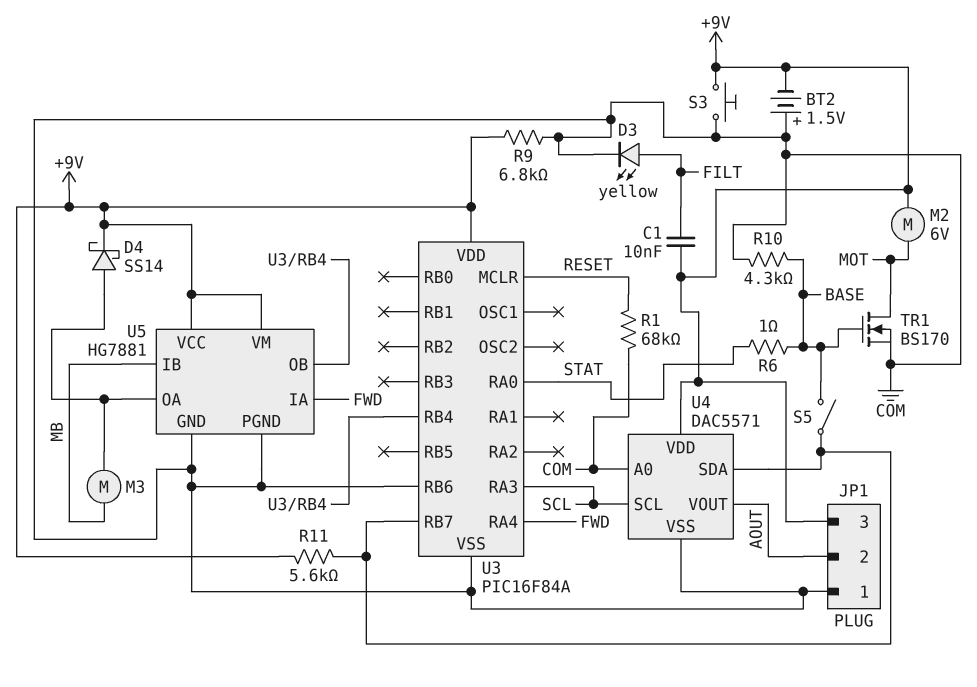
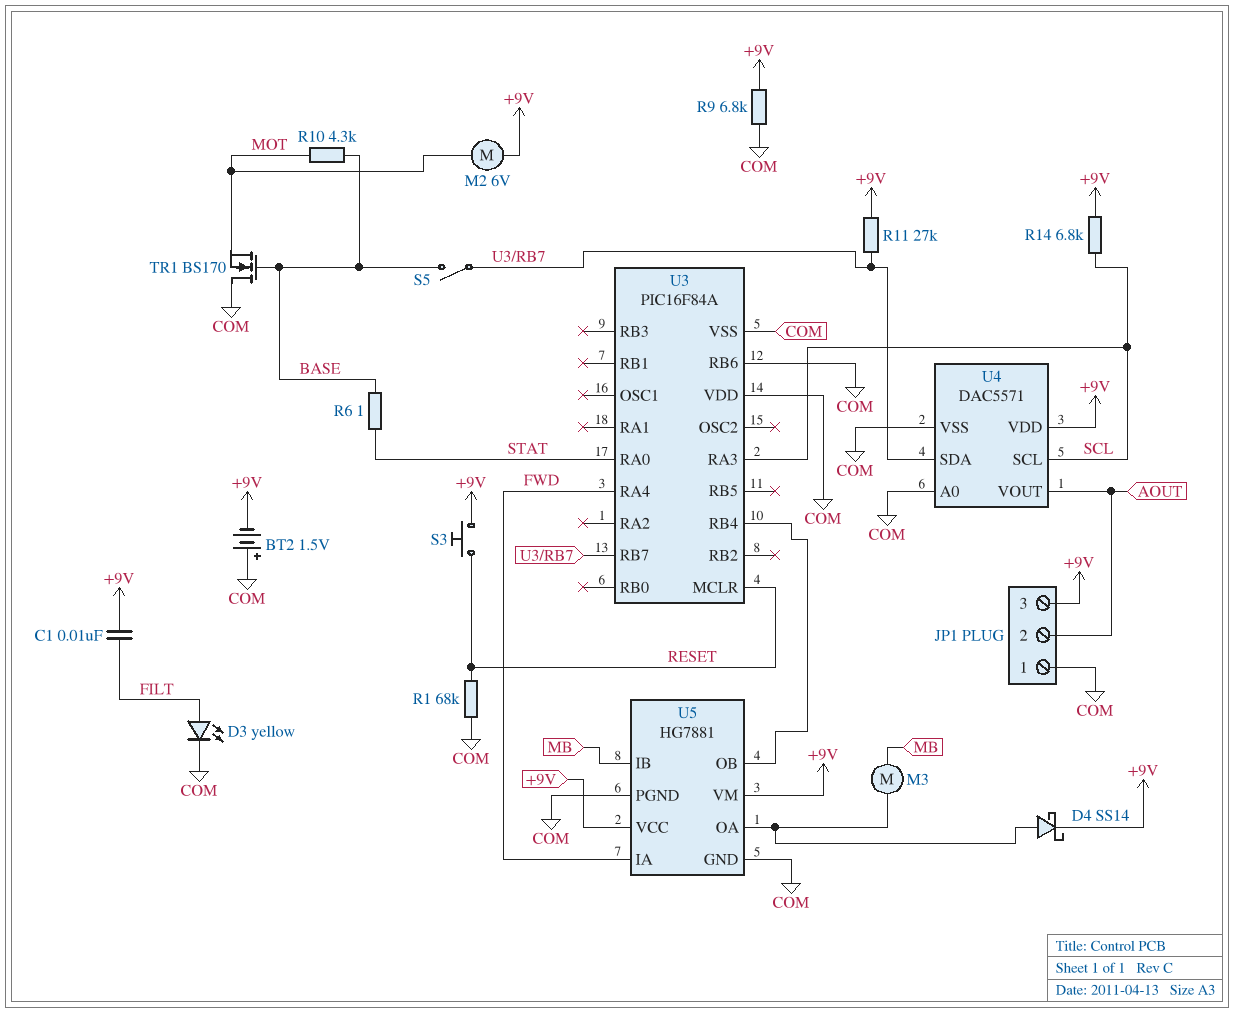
R10: 4.3k (BASE, COM) -> 4.3k (BASE, MOT)
R11: 5.6k (+9V, U3/RB7) -> 27k (+9V, U3/RB7)
R14: none -> 6.8k (+9V, SCL)
S3: button (+9V, COM) -> button (+9V, RESET)
TR1: NMOS BS170 (G BASE, D MOT, S COM) -> NMOS BS170 (G BASE, D COM, S MOT)
U3 pin VDD: +9V -> COM

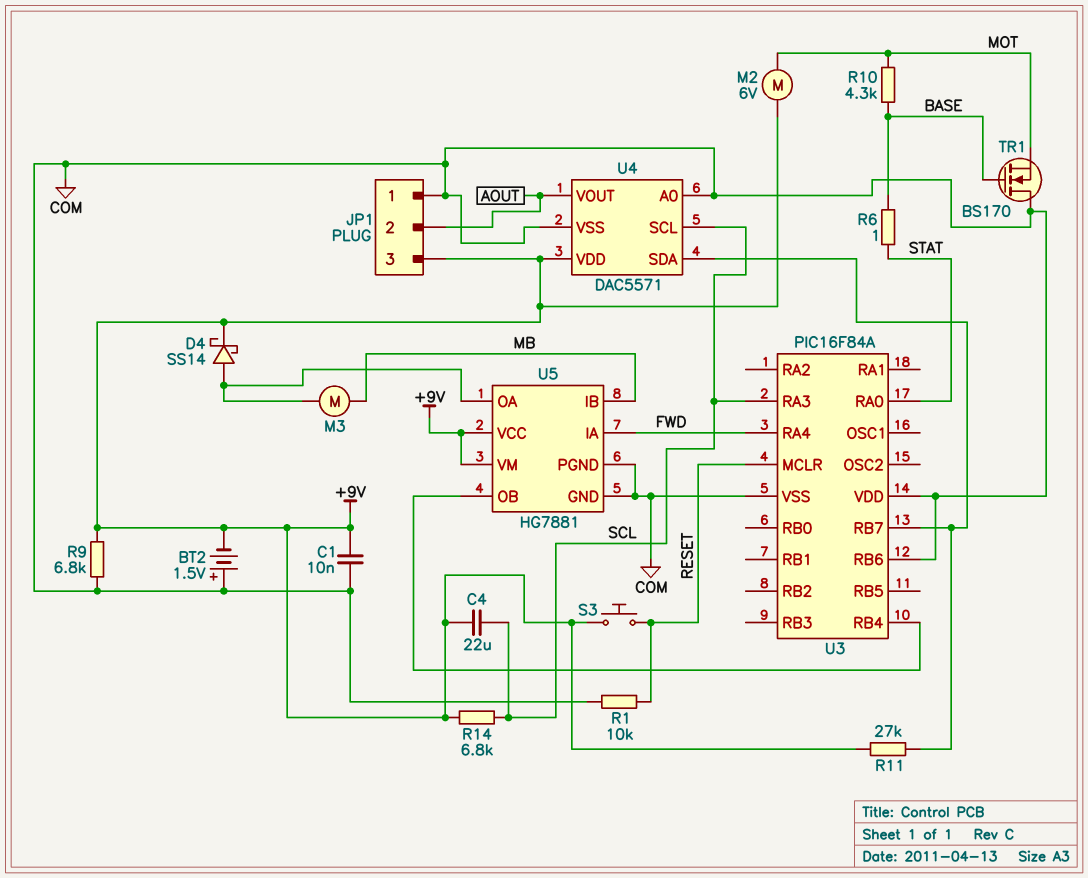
C1: 10nF (+9V, FILT) -> 10nF (+9V, COM)
C4: none -> 22uF (+9V, SCL)
D3: LED yellow (A FILT, K COM) -> none
R1: 68k (COM, RESET) -> 10k (COM, RESET)
S5: switch (BASE, U3/RB7) -> none

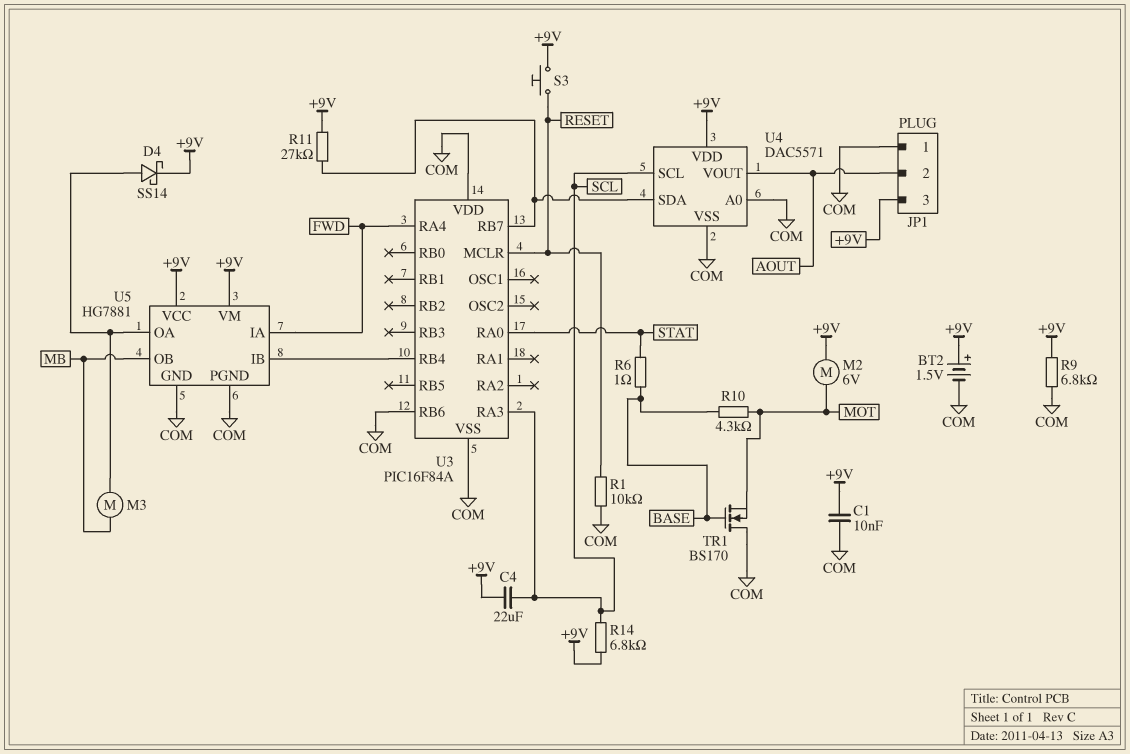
BT2: 1.5V (plus COM, minus +9V) -> 1.5V (plus +9V, minus COM)
U5 pin IB: MB -> U3/RB4
U5 pin OB: U3/RB4 -> MB

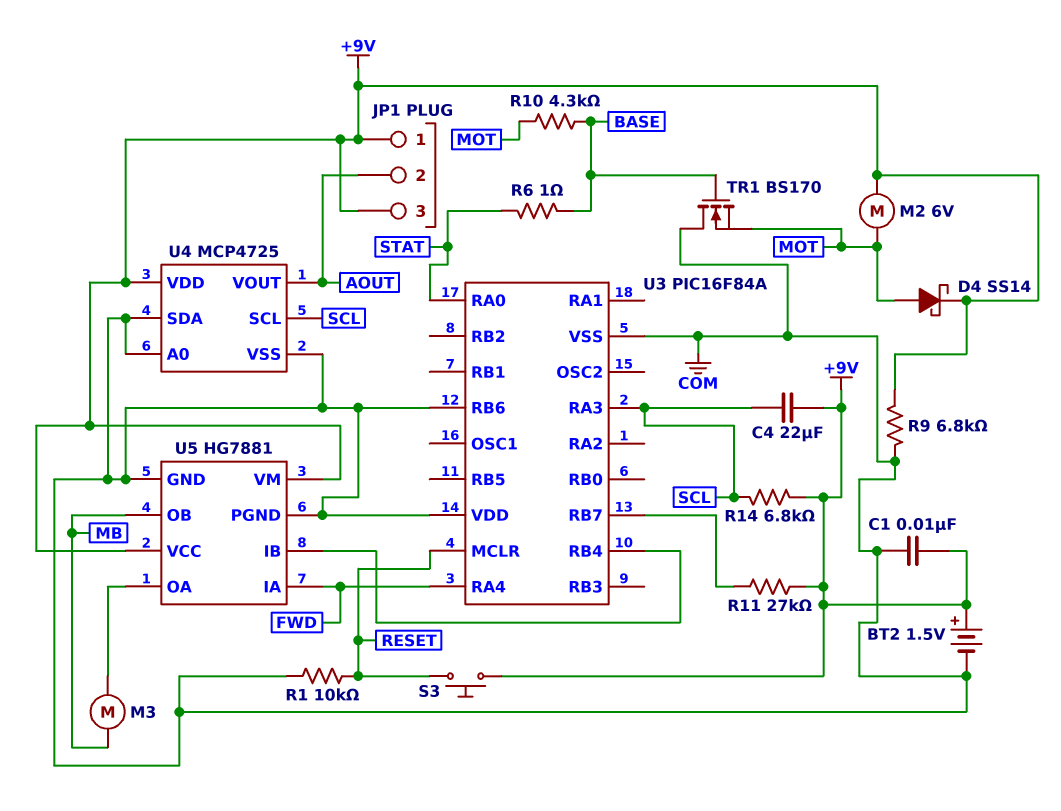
D4: schottky SS14 (A U5/OA, K +9V) -> schottky SS14 (A MOT, K +9V)
JP1 pin 1: COM -> +9V
U4: DAC5571 -> MCP4725
U4 pin SDA: U3/RB7 -> COM

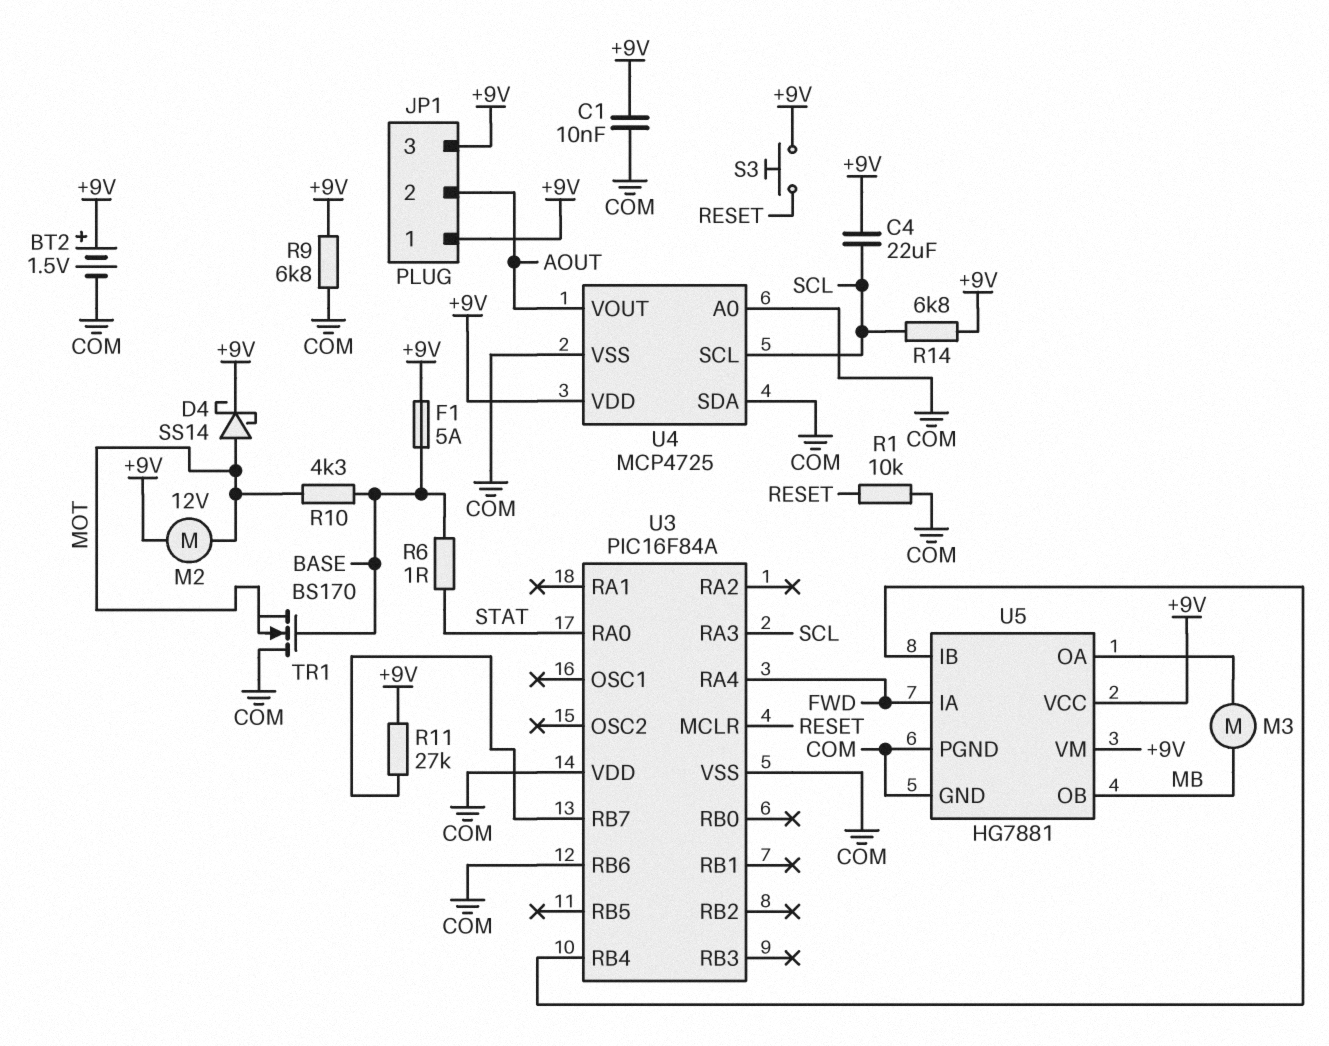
F1: none -> 5A (+9V, BASE)
M2: motor 6V (+9V, MOT) -> motor 12V (+9V, MOT)

